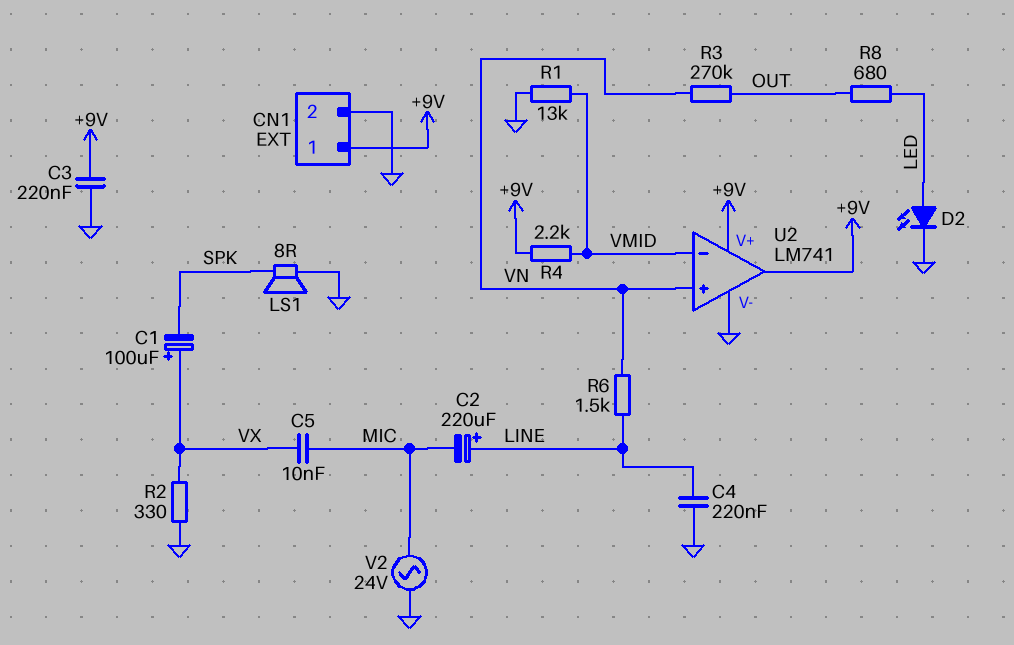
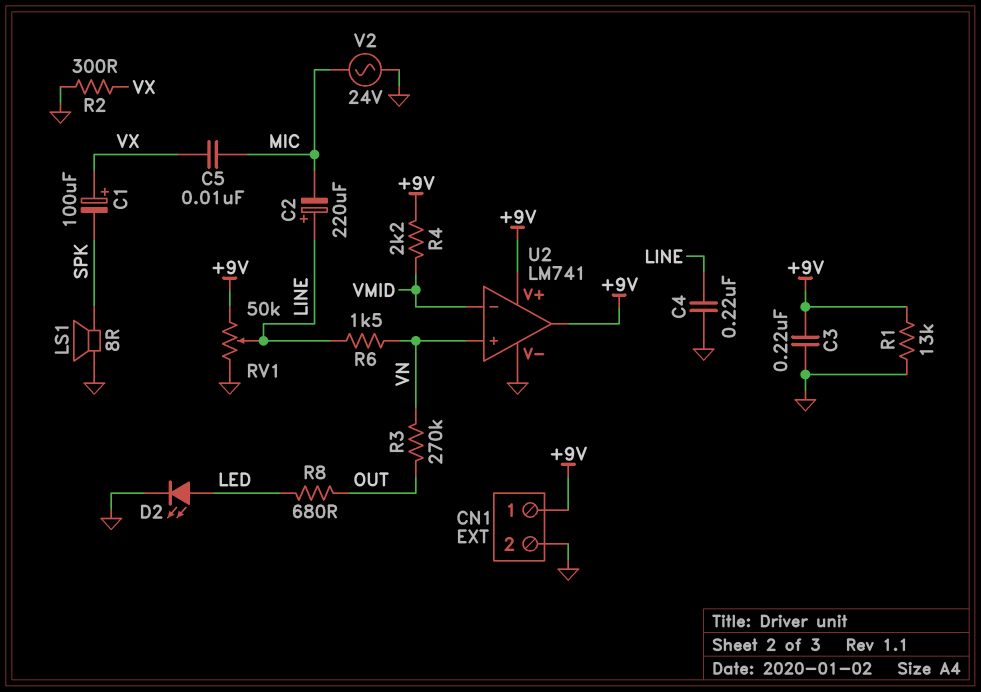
R1: 13k (GND, VMID) -> 13k (+9V, GND)
R2: 330 (GND, VX) -> 300 (GND, VX)
RV1: none -> 50k (+9V, GND, wiper LINE)

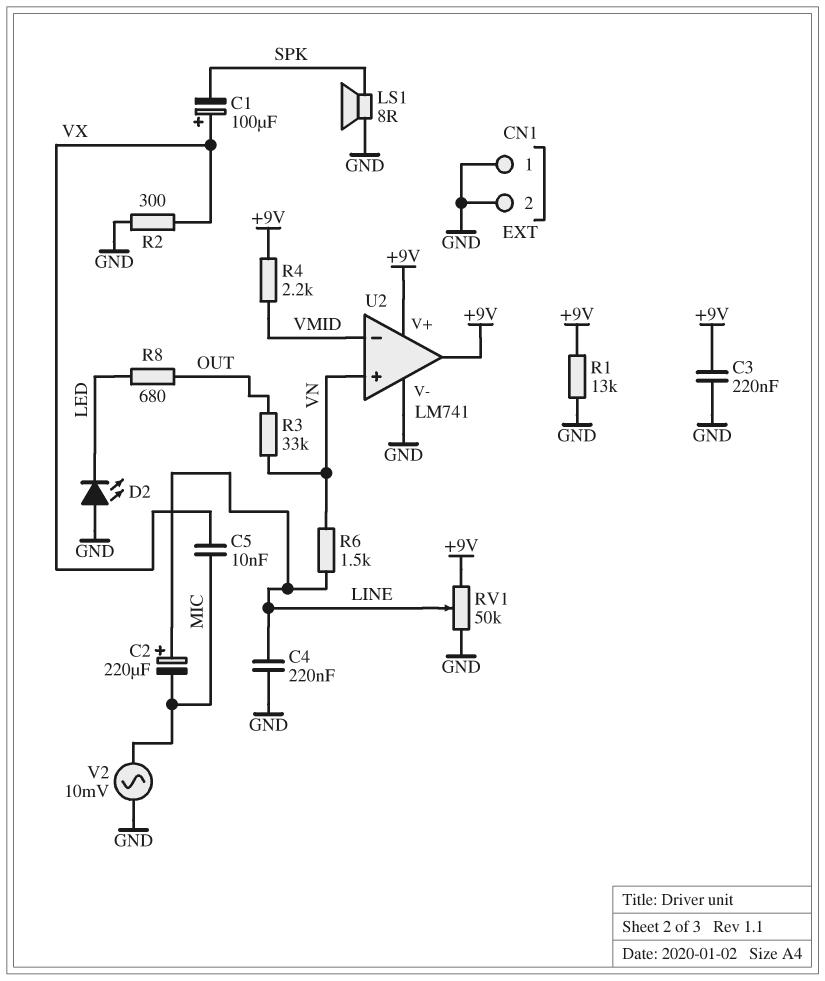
CN1 pin 1: +9V -> GND
D2: LED (A LED, K GND) -> LED (A GND, K LED)
R3: 270k (OUT, VN) -> 33k (OUT, VN)
V2: AC 24V (GND, MIC) -> AC 10mV (GND, MIC)

